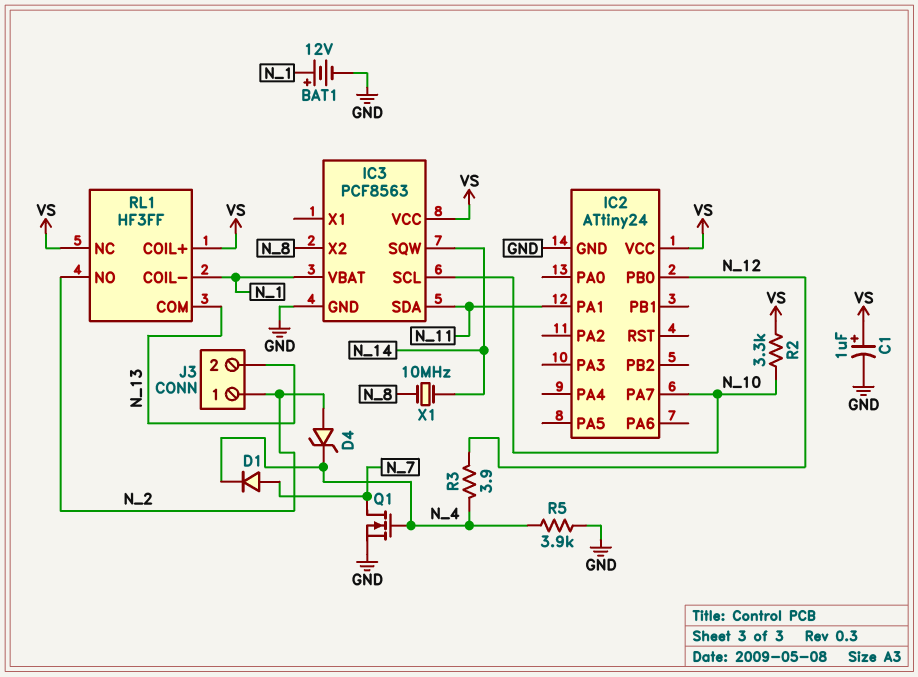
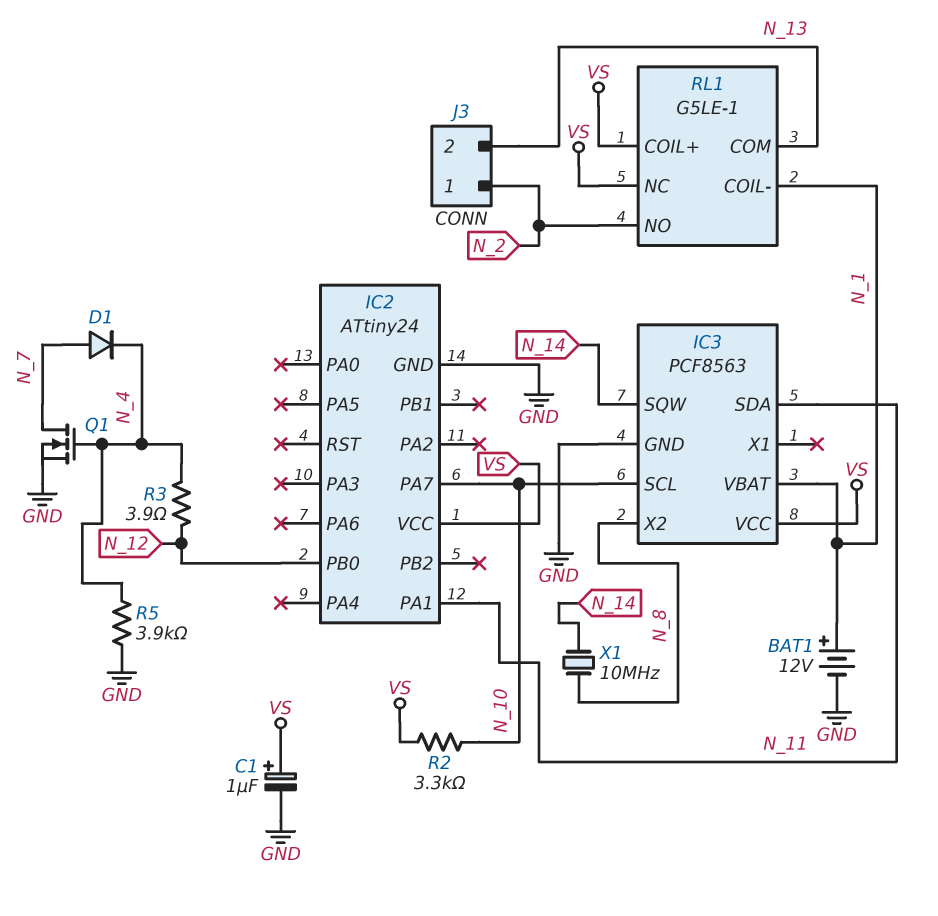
D4: zener (A N_2, K N_4) -> none
RL1: HF3FF -> G5LE-1

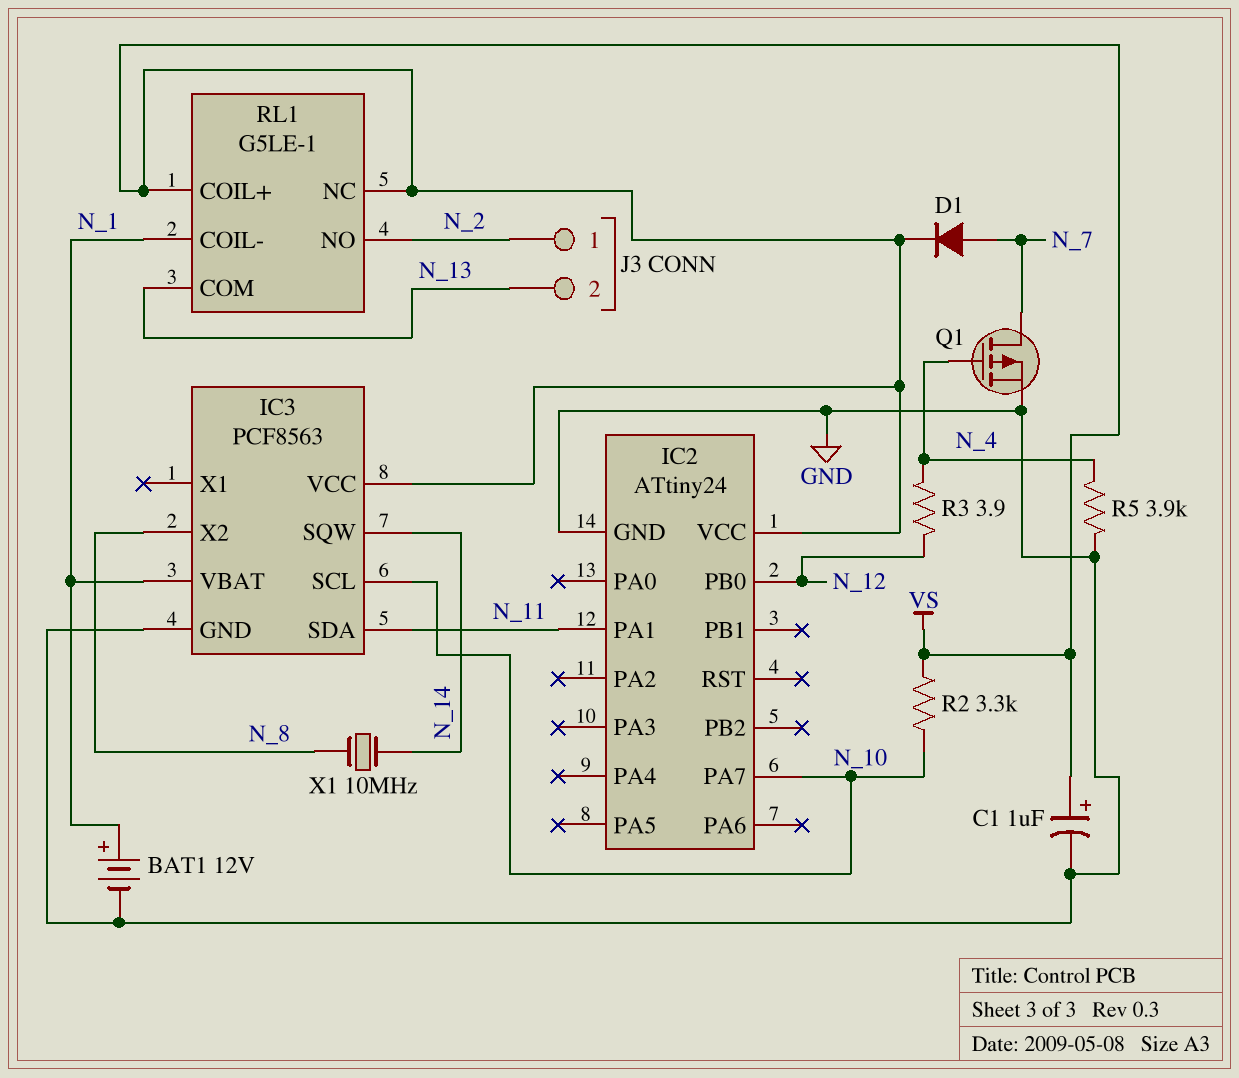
D1: diode (A N_7, K N_4) -> diode (A N_7, K VS)
Q1: NMOS (G N_4, D N_7, S GND) -> PMOS (G N_4, D N_7, S GND)

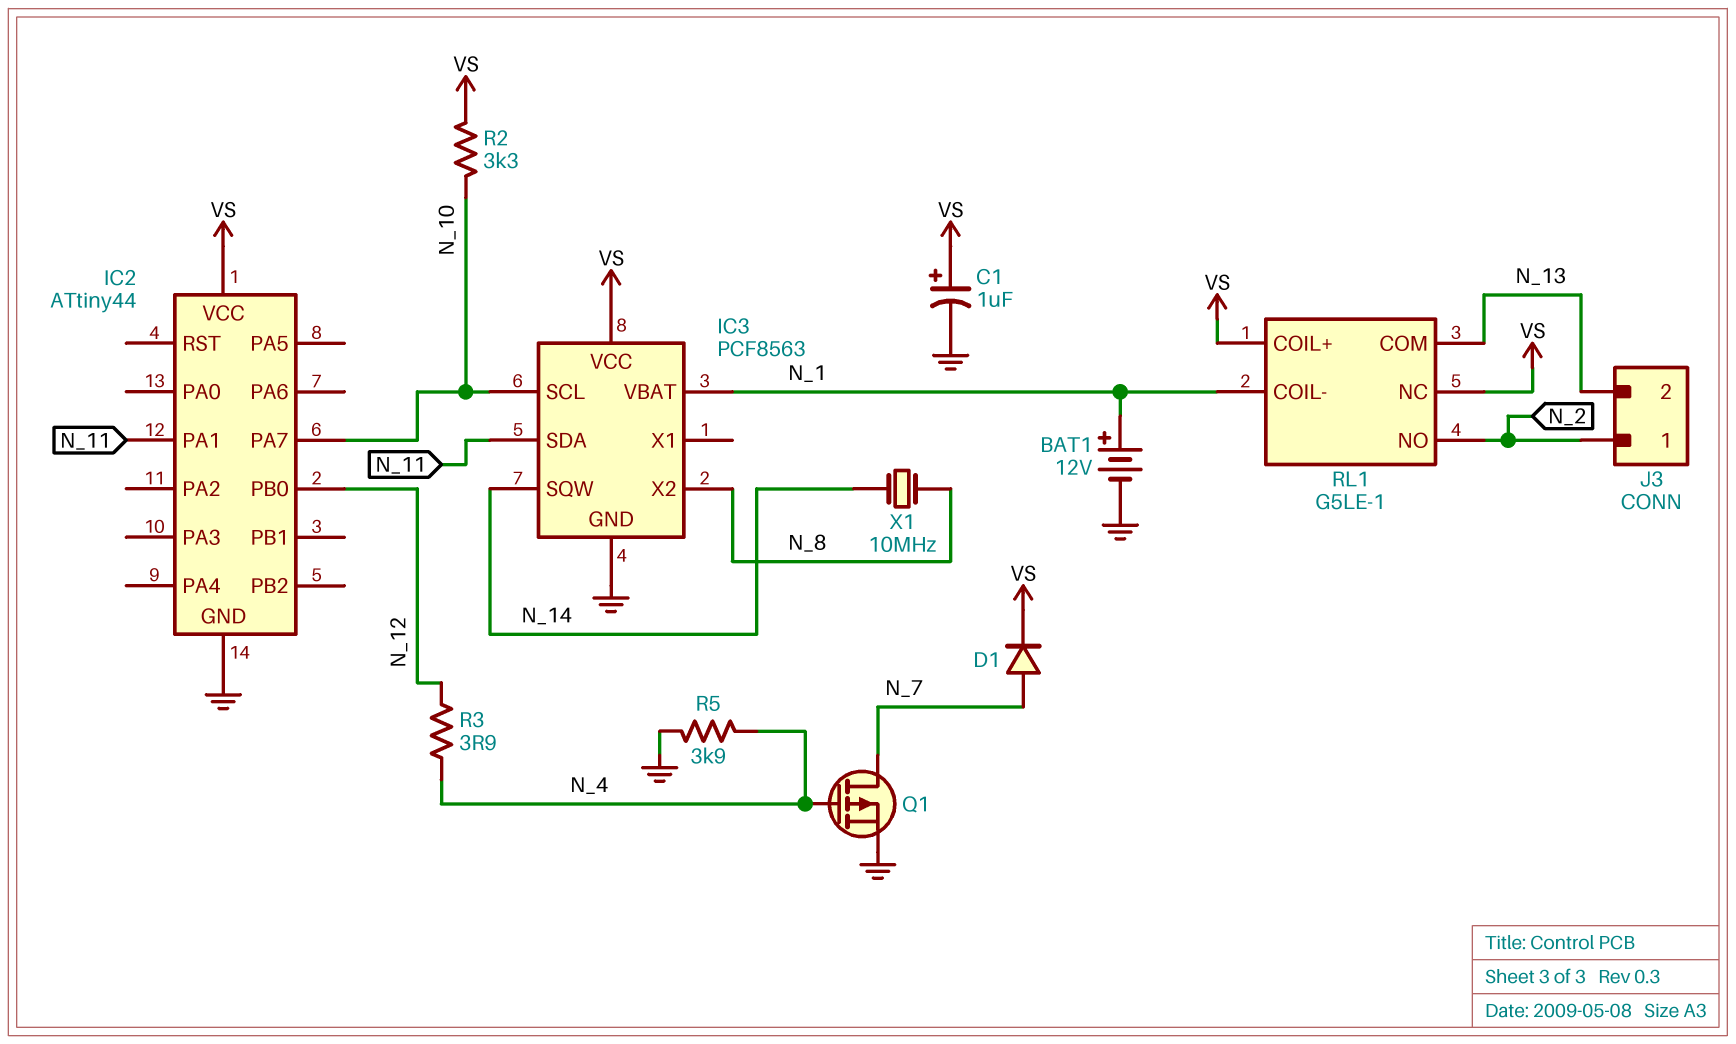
IC2: ATtiny24 -> ATtiny44

